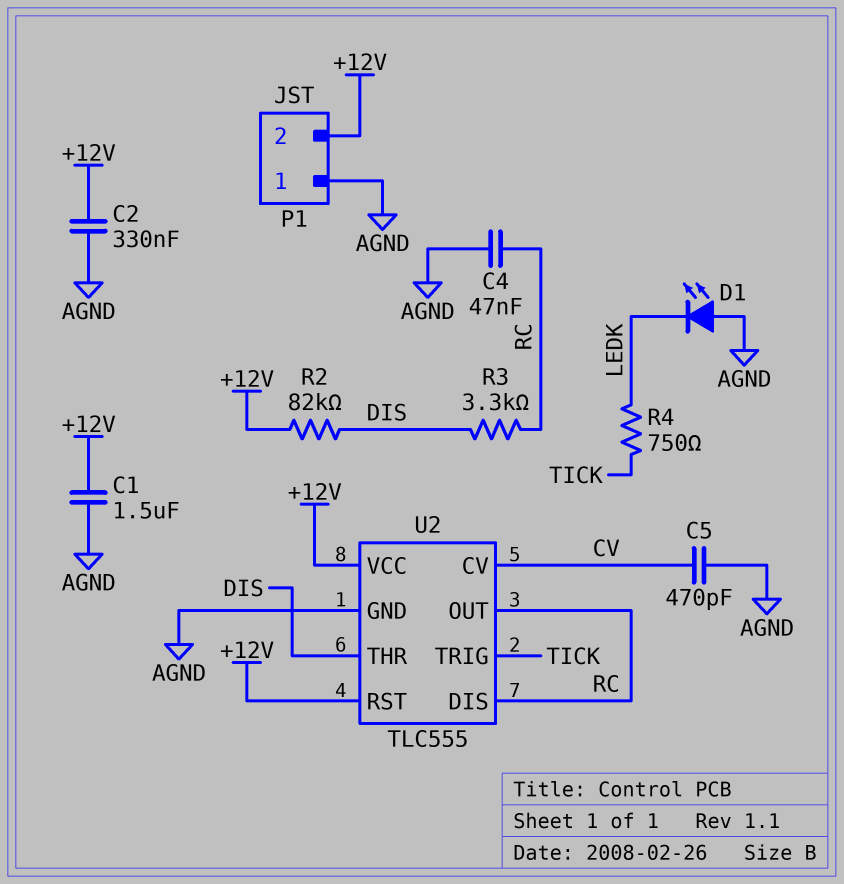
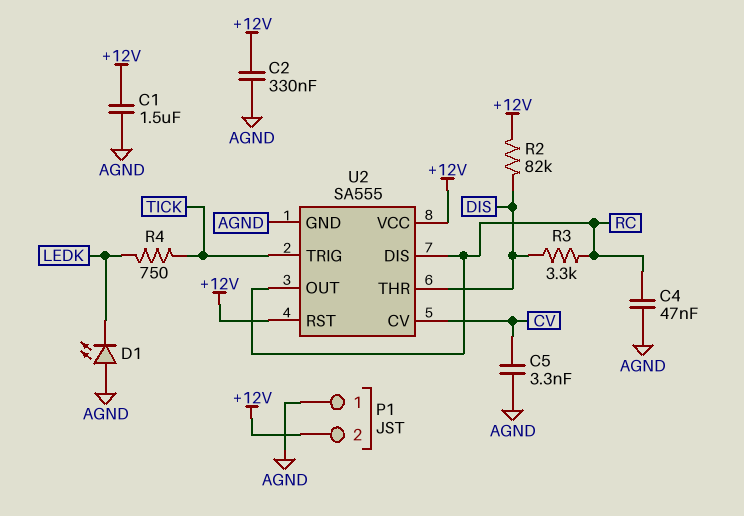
C5: 470pF (AGND, CV) -> 3.3nF (AGND, CV)
U2: TLC555 -> SA555

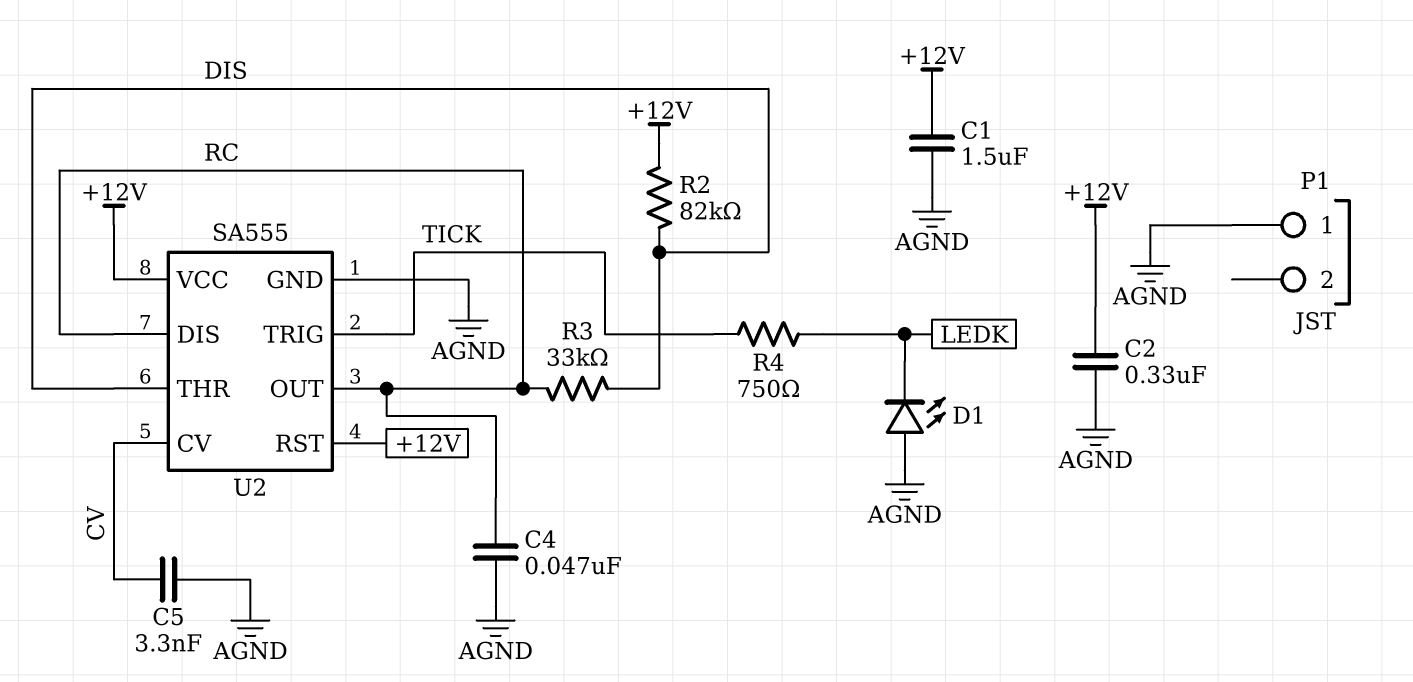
P1 pin 2: +12V -> none
R3: 3.3k (DIS, RC) -> 33k (DIS, RC)

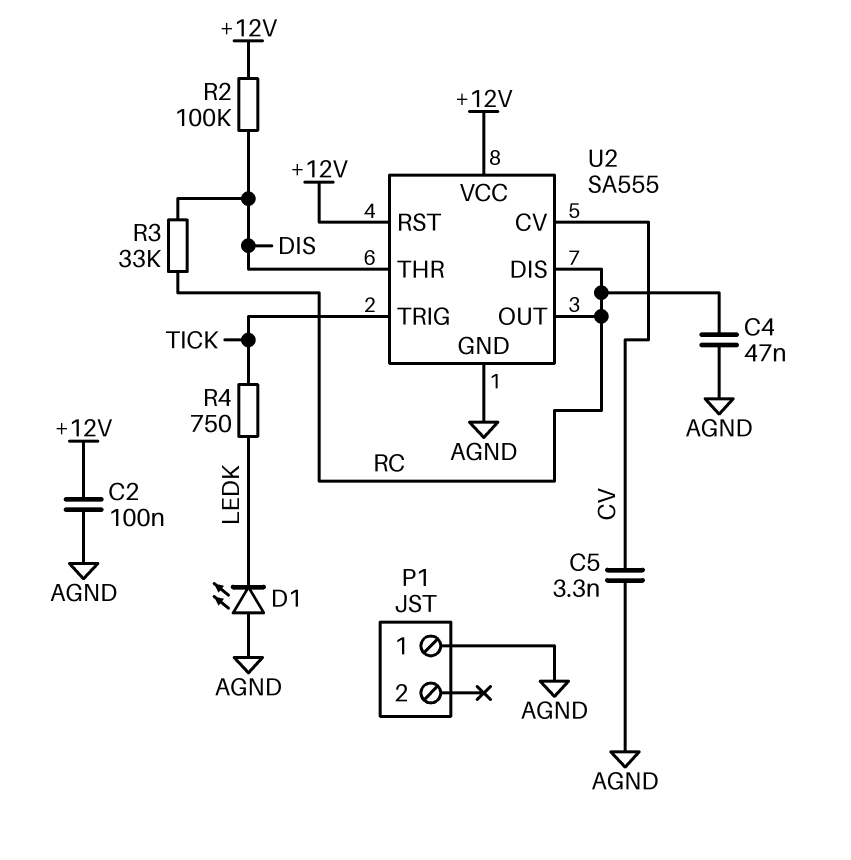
C1: 1.5uF (+12V, AGND) -> none
C2: 330nF (+12V, AGND) -> 100nF (+12V, AGND)
R2: 82k (+12V, DIS) -> 100k (+12V, DIS)

